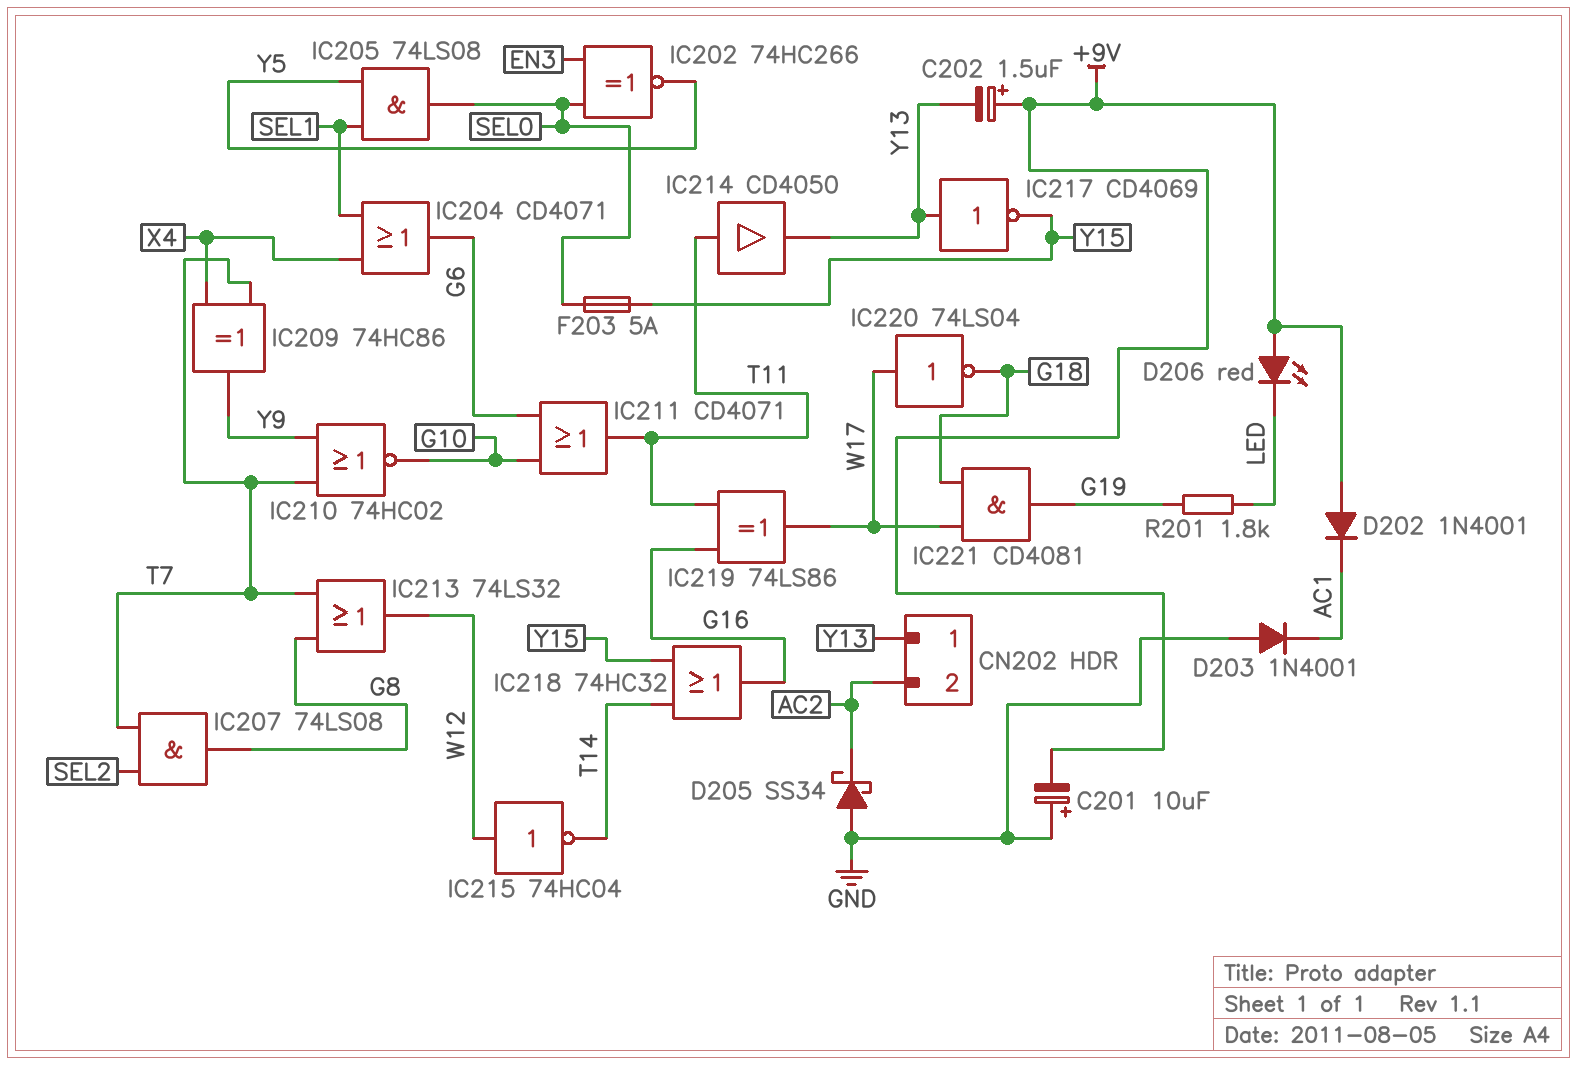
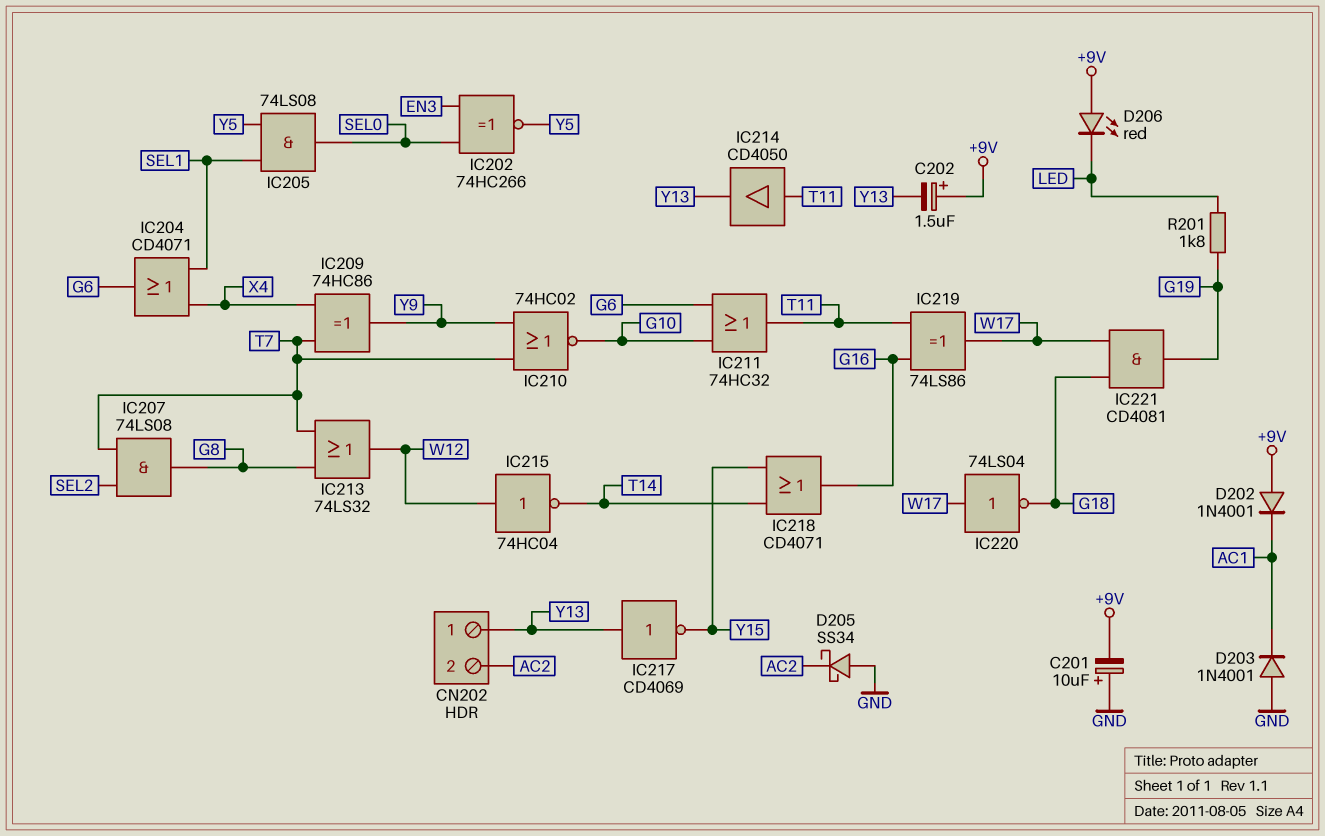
F203: 5A (SEL0, Y15) -> none
IC211: OR CD4071 (in G6, in G10, out T11) -> OR 74HC32 (in G6, in G10, out T11)
IC218: OR 74HC32 (in T14, in Y15, out G16) -> OR CD4071 (in T14, in Y15, out G16)

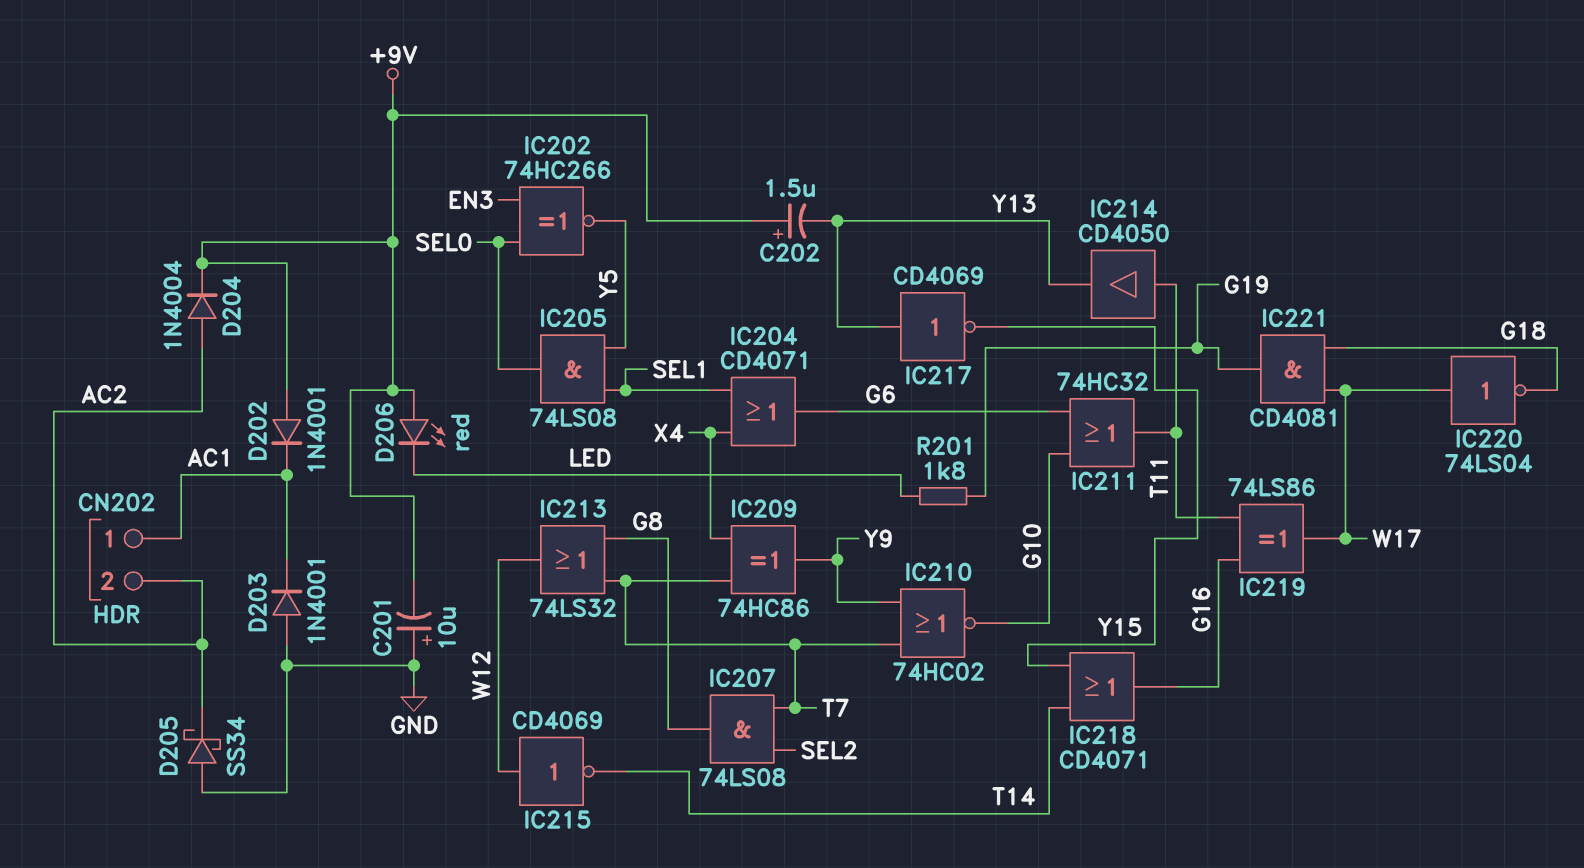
CN202 pin 1: Y13 -> AC1
D204: none -> diode 1N4004 (A AC2, K +9V)
IC215: NOT 74HC04 (in W12, out T14) -> NOT CD4069 (in W12, out T14)

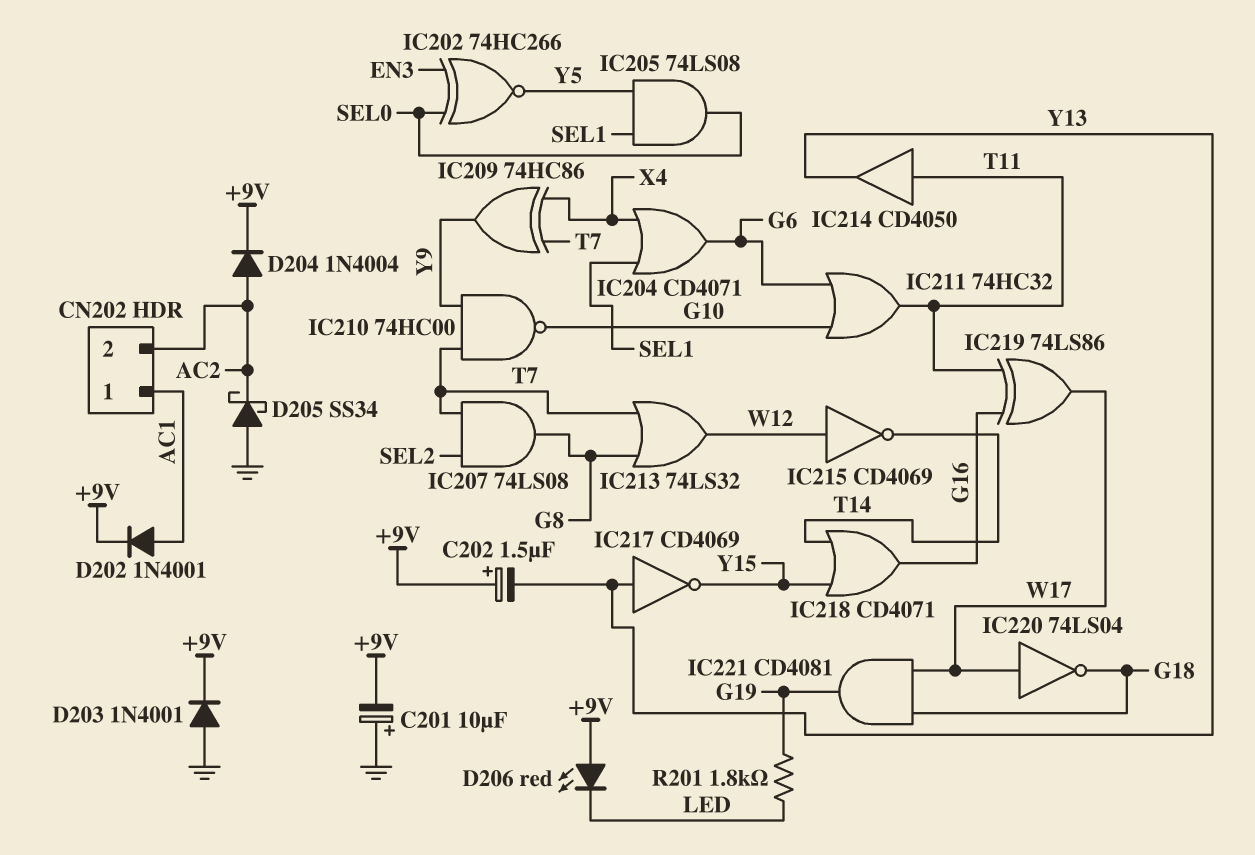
D202: diode 1N4001 (A +9V, K AC1) -> diode 1N4001 (A AC1, K +9V)
D203: diode 1N4001 (A GND, K AC1) -> diode 1N4001 (A GND, K +9V)
IC210: NOR 74HC02 (in T7, in Y9, out G10) -> NAND 74HC00 (in T7, in Y9, out G10)

